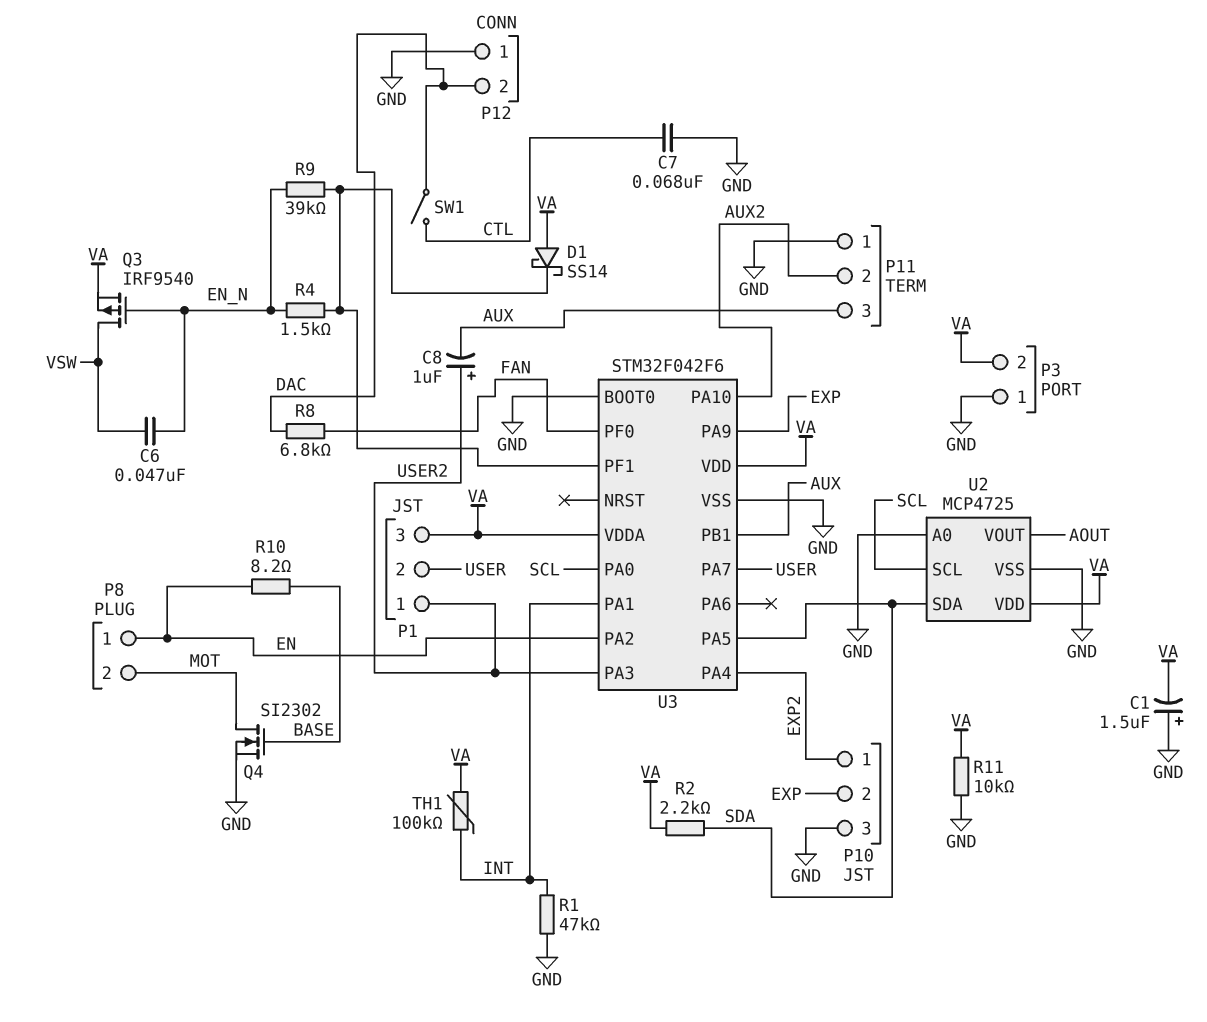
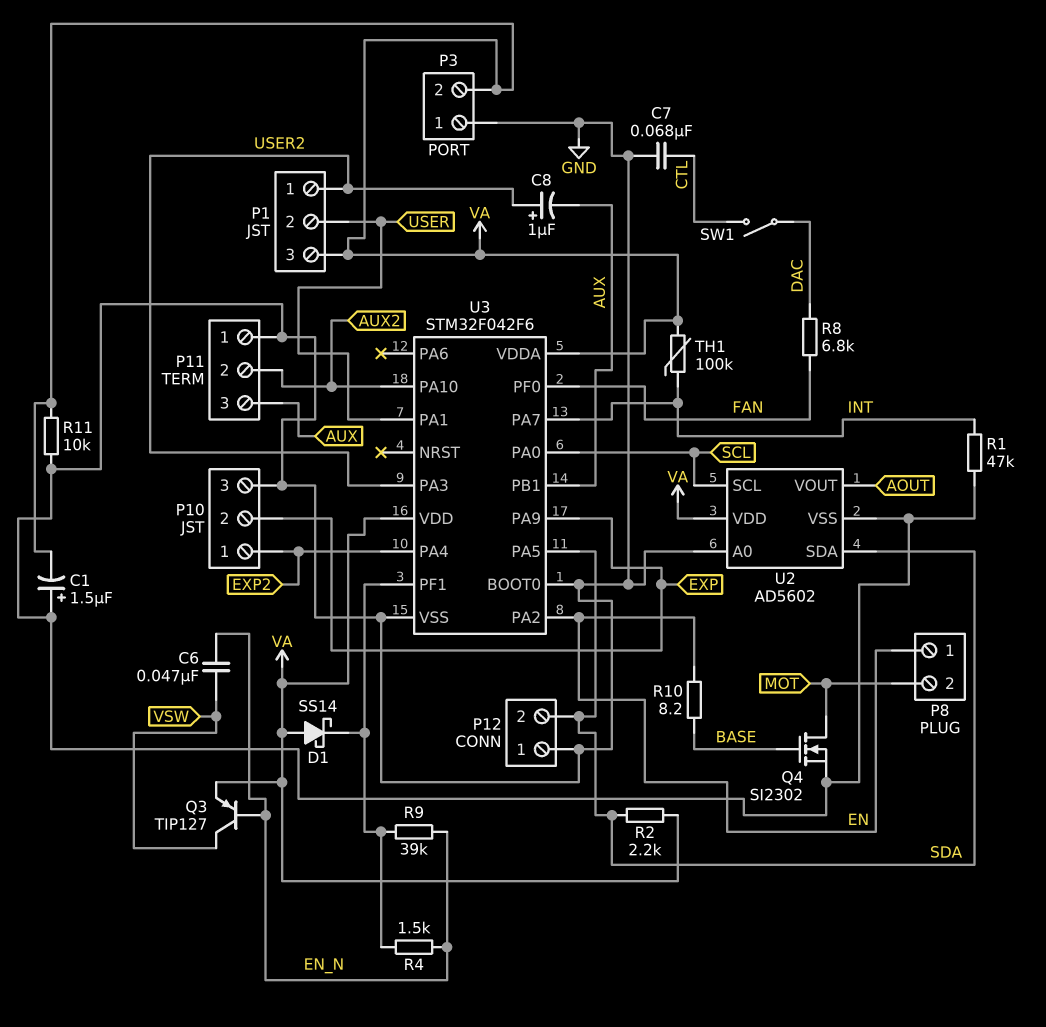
P12 pin 2: DAC -> SDA
Q3: PMOS IRF9540 (G EN_N, D VSW, S VA) -> PNP TIP127 (B EN_N, C VSW, E VA)
U2: MCP4725 -> AD5602
U3 pin PA1: INT -> USER
U3 pin PA7: USER -> INT

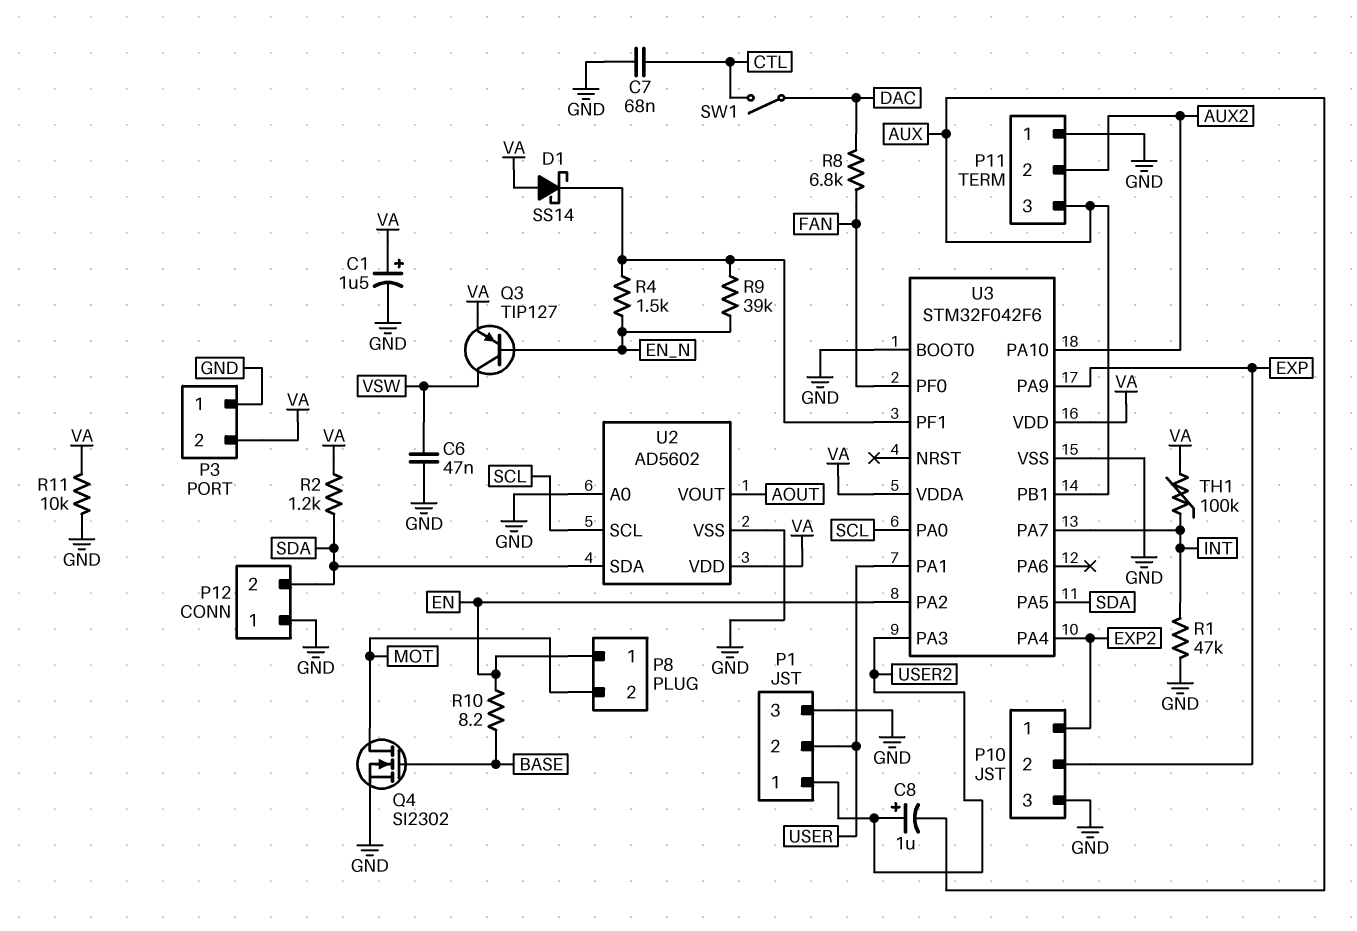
C1: 1.5uF (plus GND, minus VA) -> 1.5uF (plus VA, minus GND)
C6: 47nF (EN_N, VSW) -> 47nF (GND, VSW)
P1 pin 3: VA -> GND
R2: 2.2k (SDA, VA) -> 1.2k (SDA, VA)

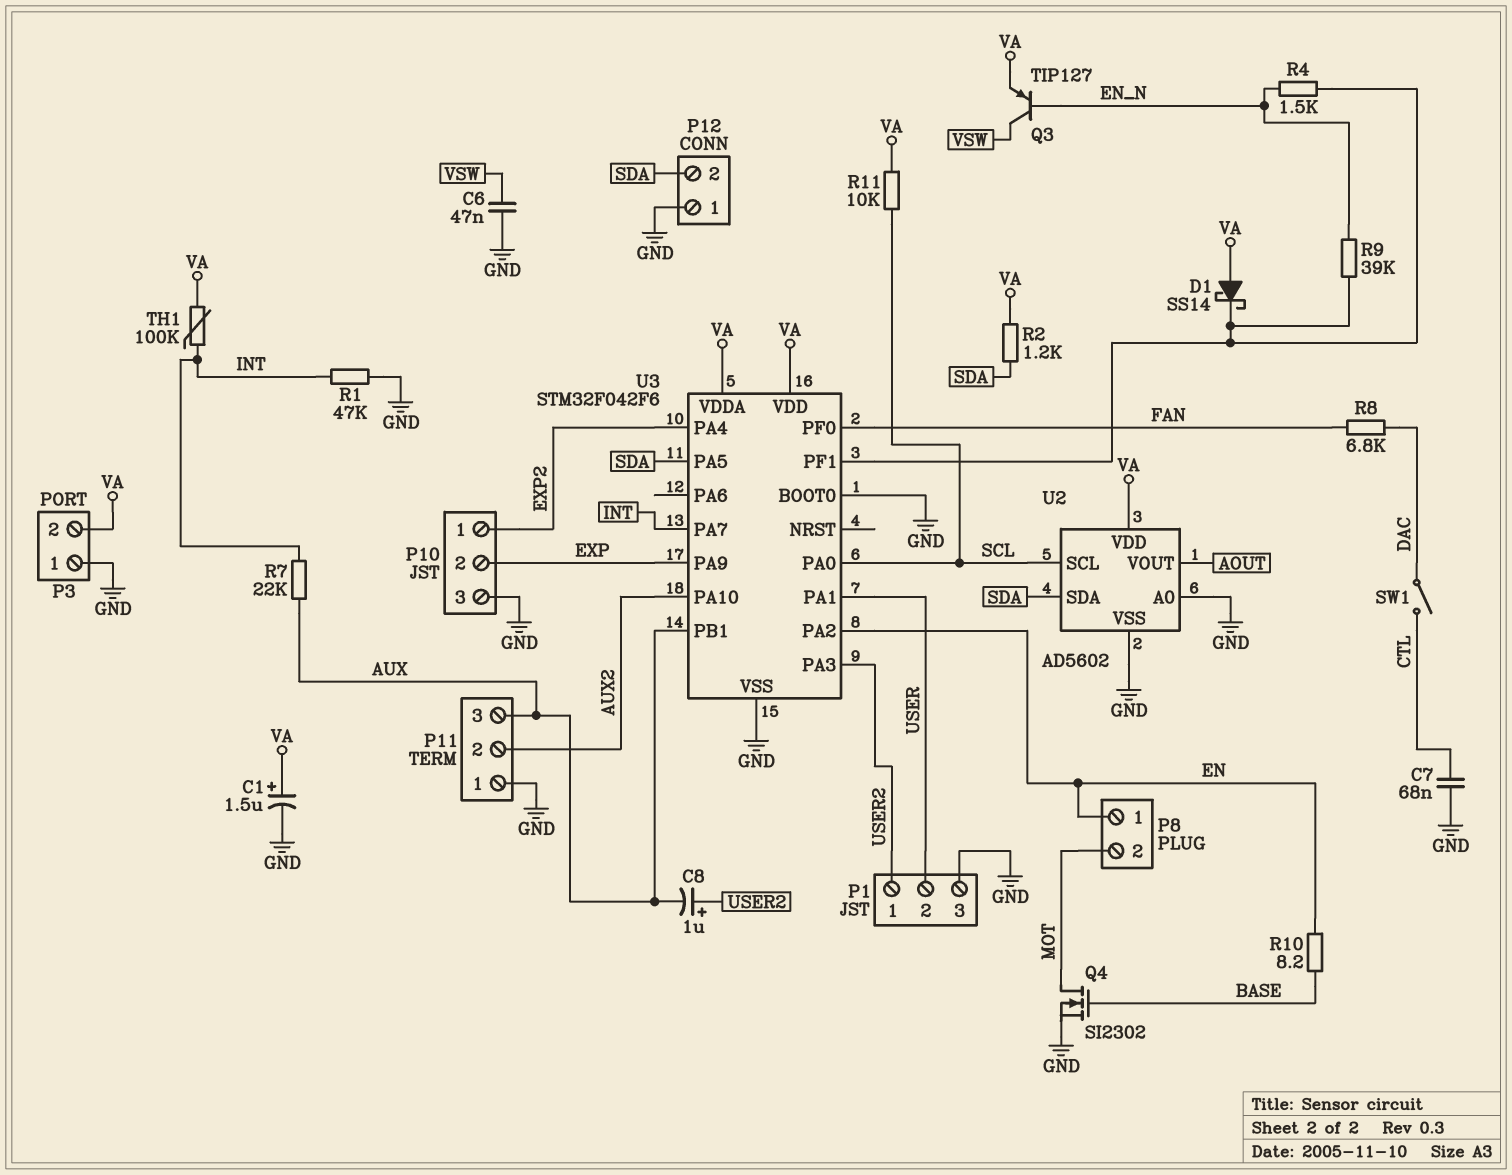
R7: none -> 22k (AUX, INT)
R11: 10k (GND, VA) -> 10k (SCL, VA)

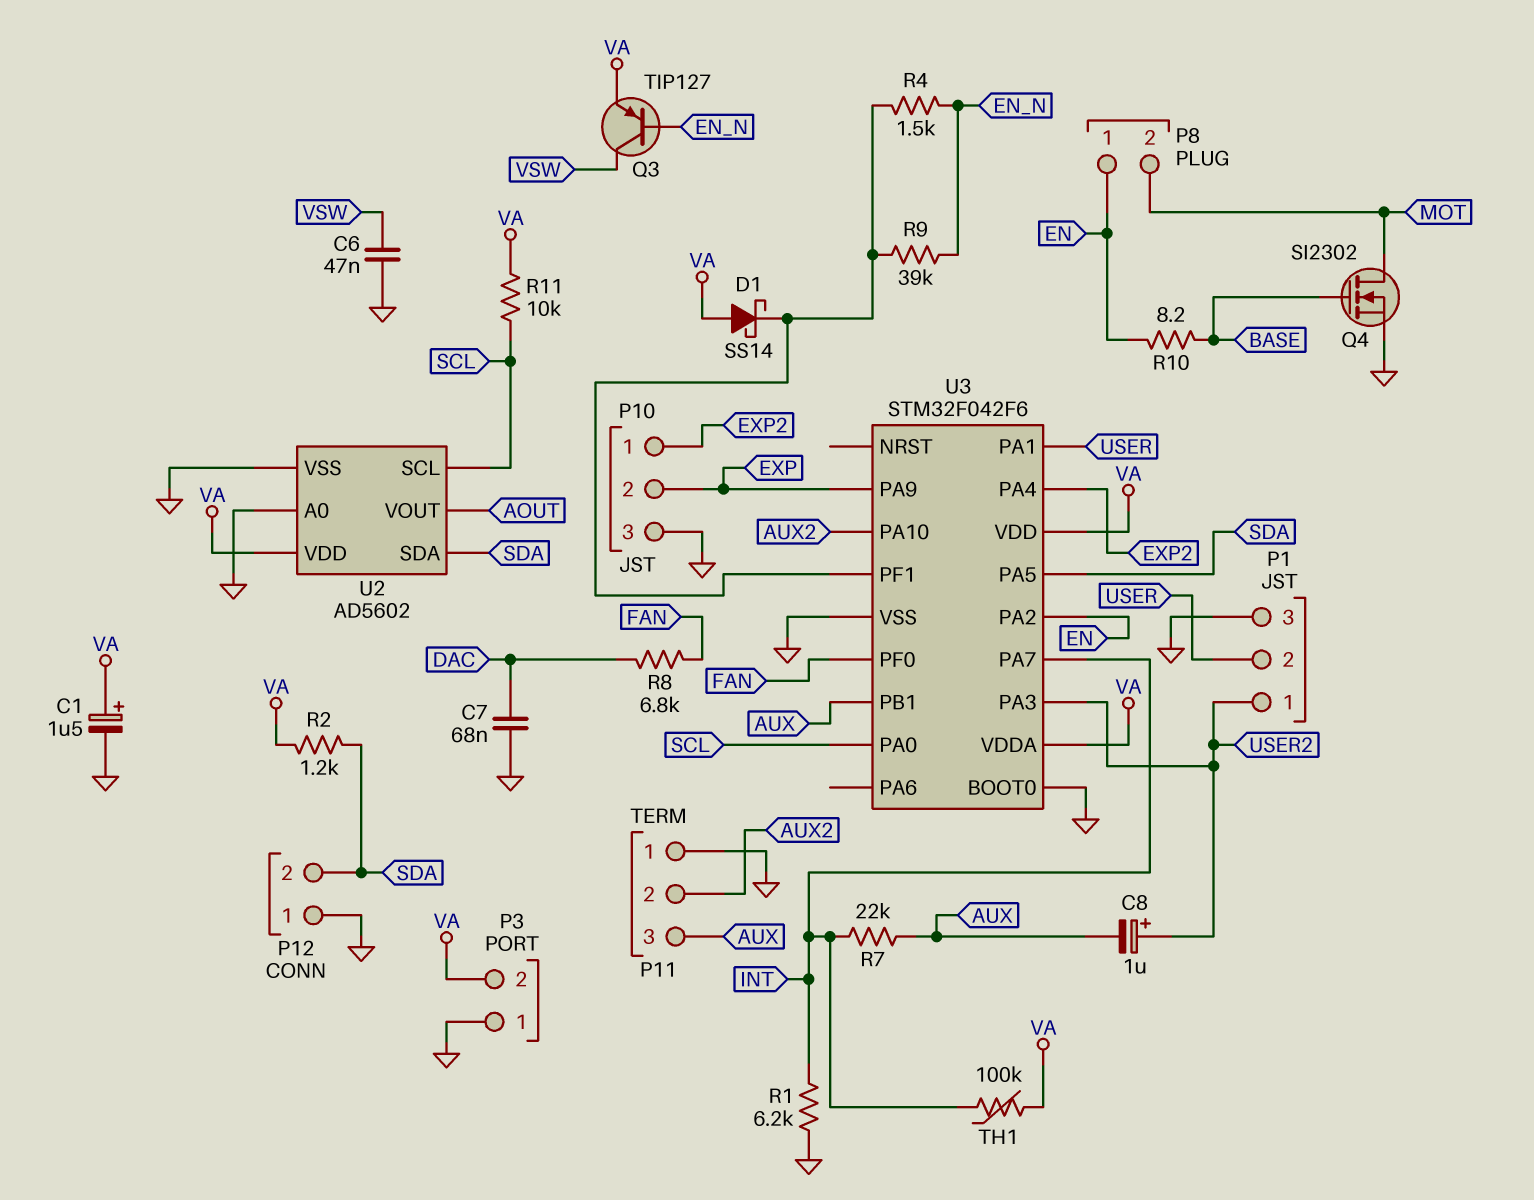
C7: 68nF (CTL, GND) -> 68nF (DAC, GND)
R1: 47k (GND, INT) -> 6.2k (GND, INT)
SW1: switch (CTL, DAC) -> none

